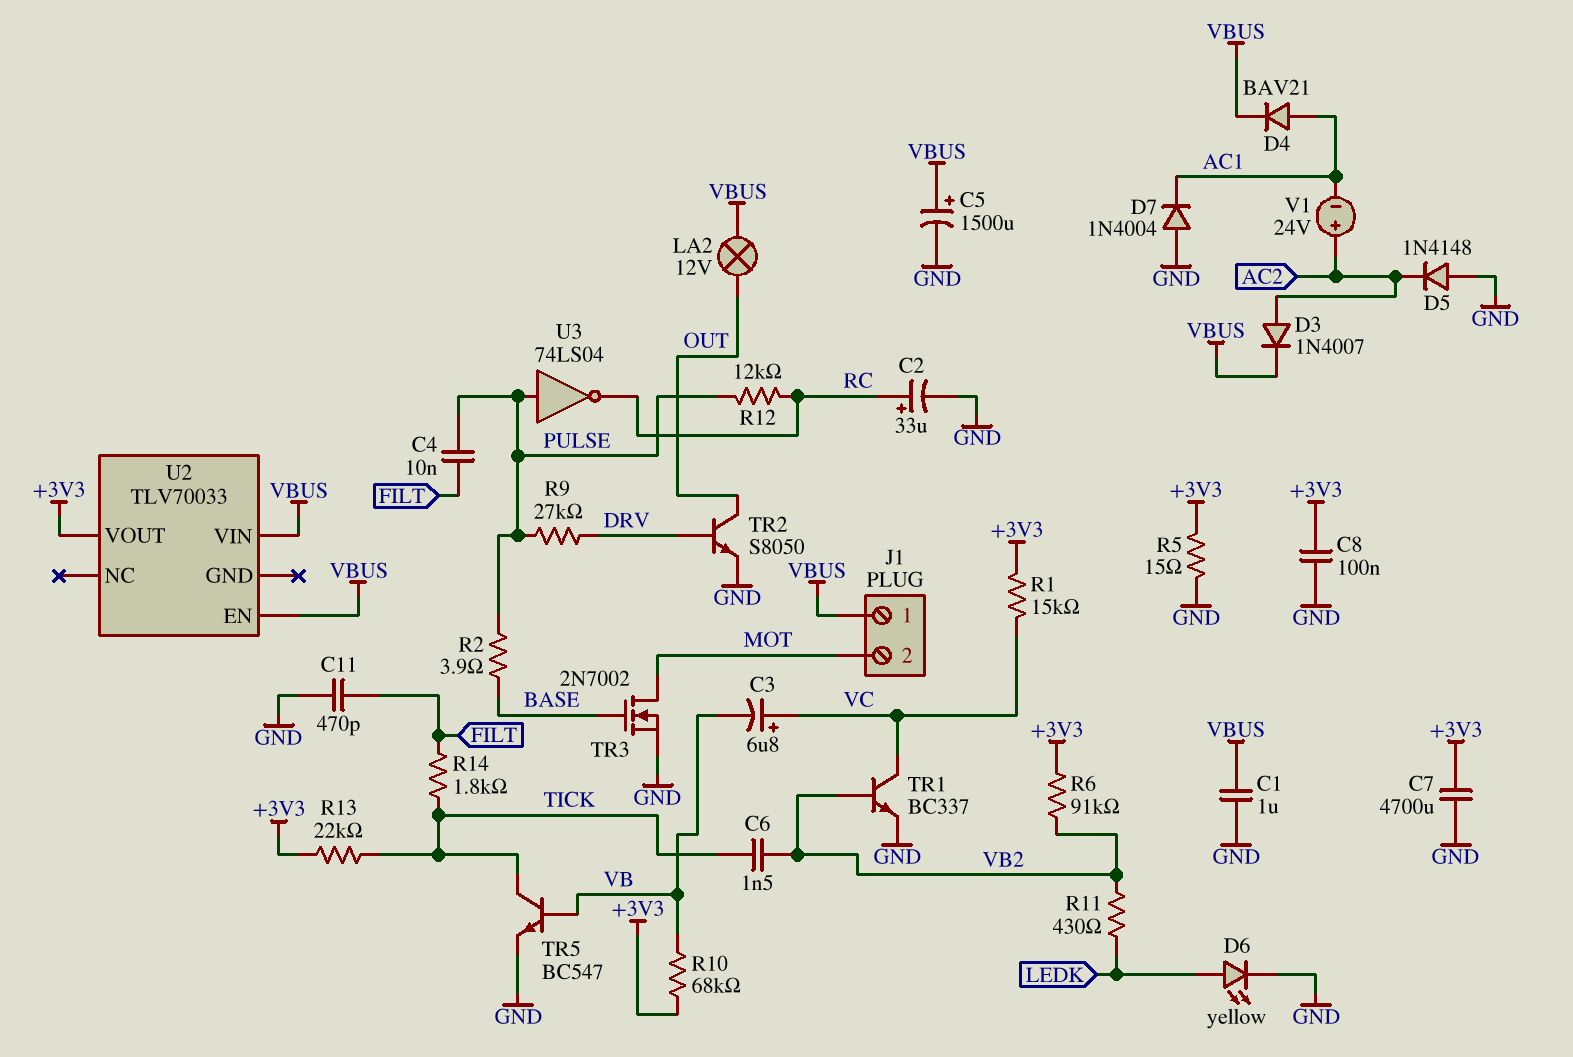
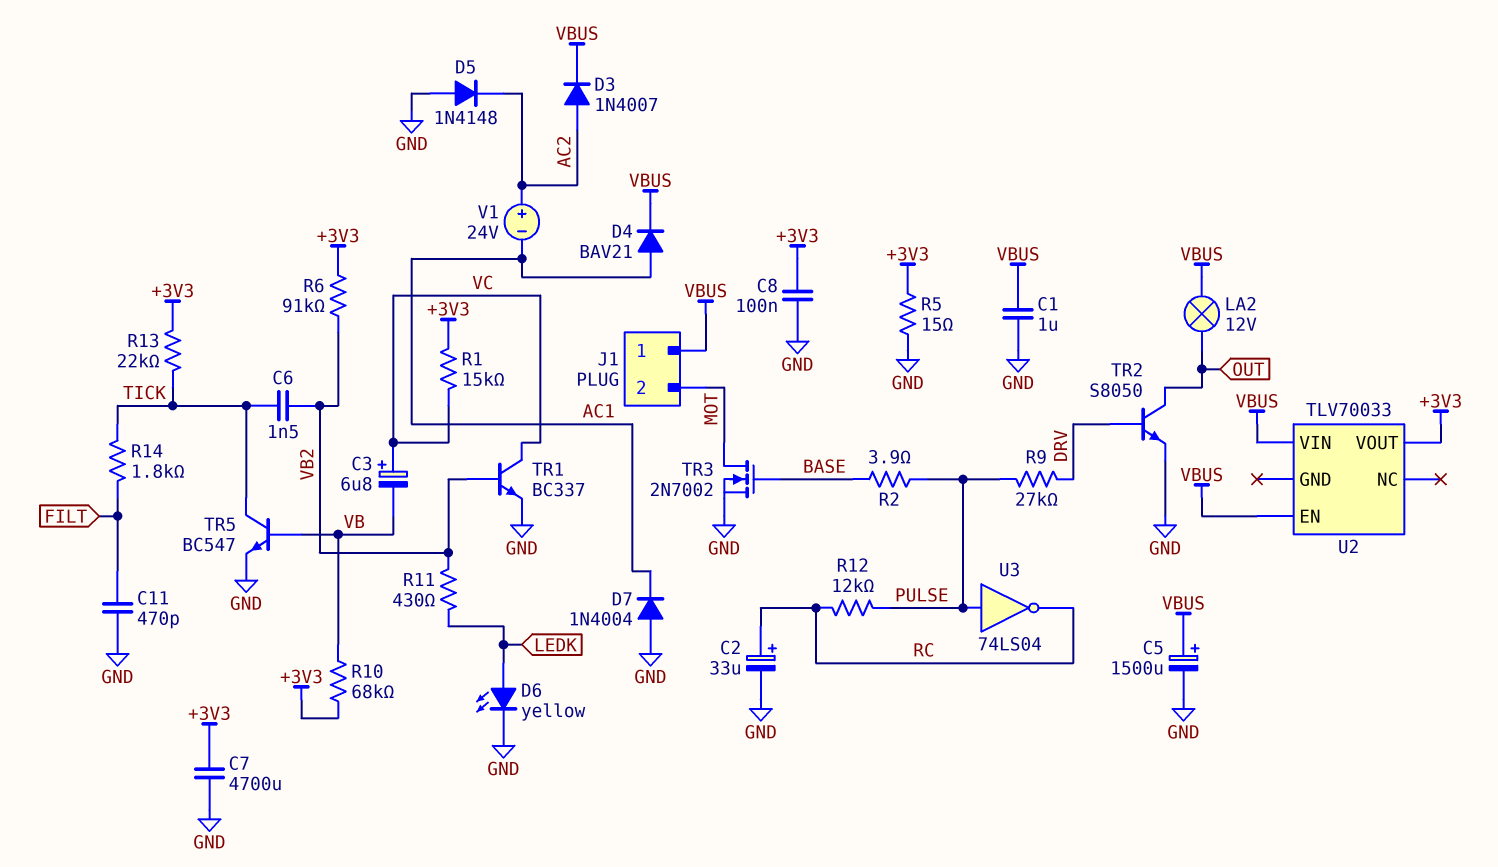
C4: 10nF (FILT, PULSE) -> none

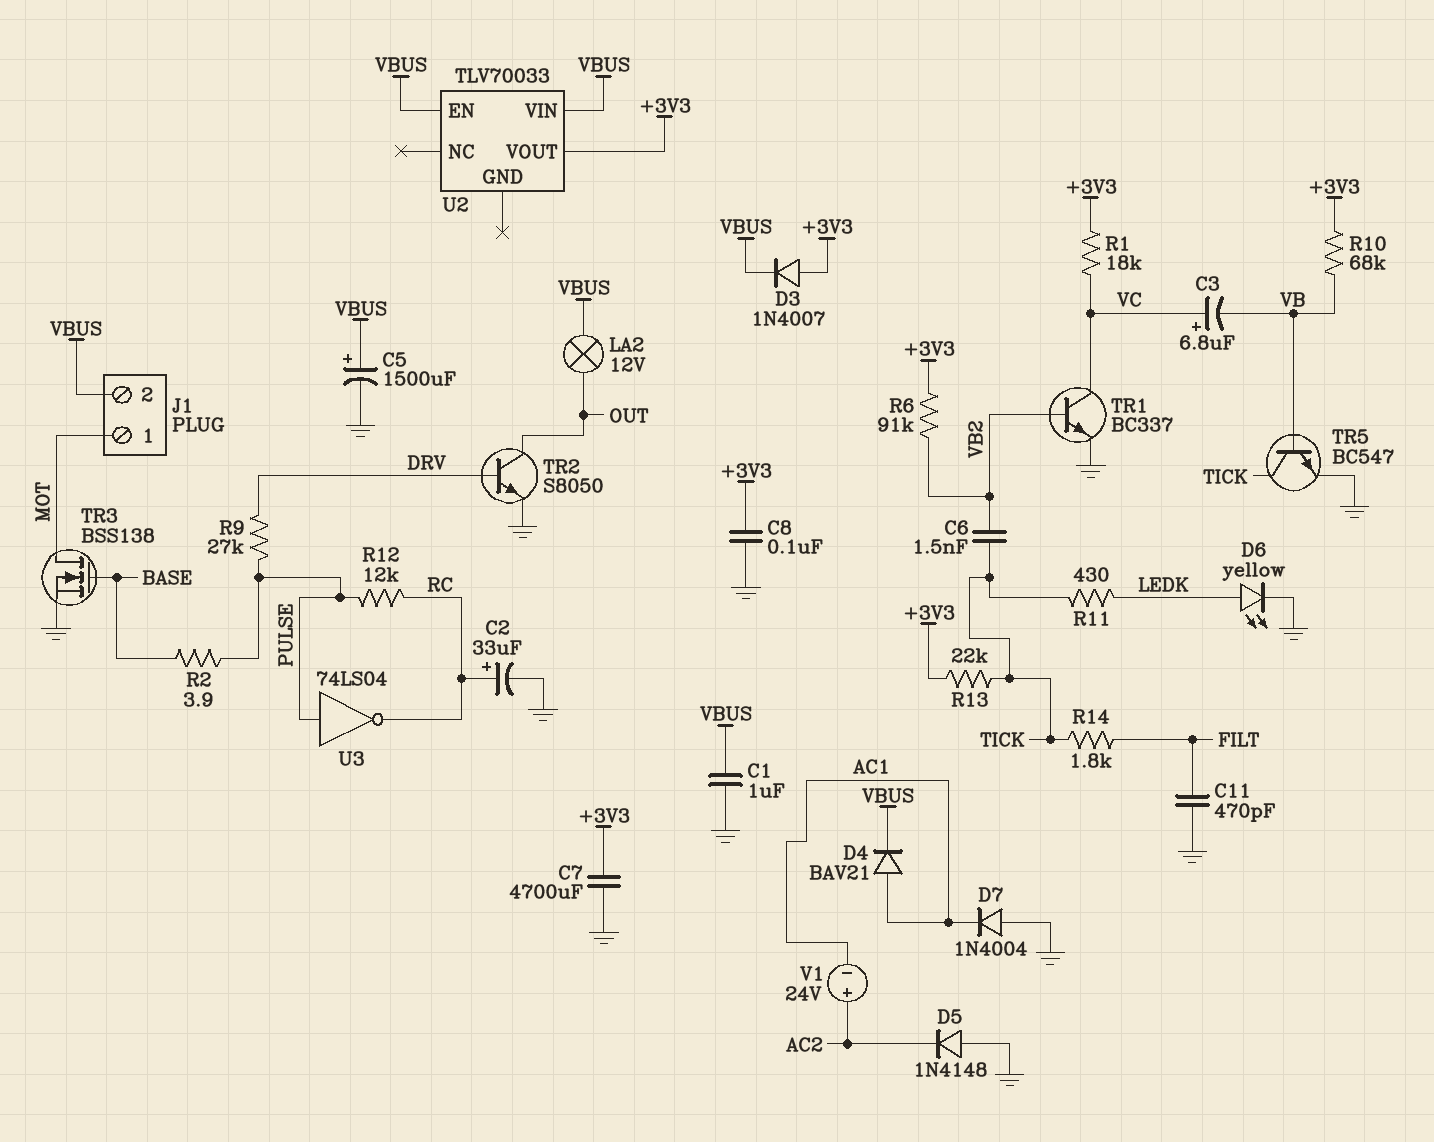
D3: diode 1N4007 (A AC2, K VBUS) -> diode 1N4007 (A +3V3, K VBUS)
J1 pin 1: VBUS -> MOT
J1 pin 2: MOT -> VBUS
R1: 15k (+3V3, VC) -> 18k (+3V3, VC)
R5: 15 (+3V3, GND) -> none
R11: 430 (LEDK, VB2) -> 430 (LEDK, TICK)
TR3: NMOS 2N7002 (G BASE, D MOT, S GND) -> NMOS BSS138 (G BASE, D MOT, S GND)

